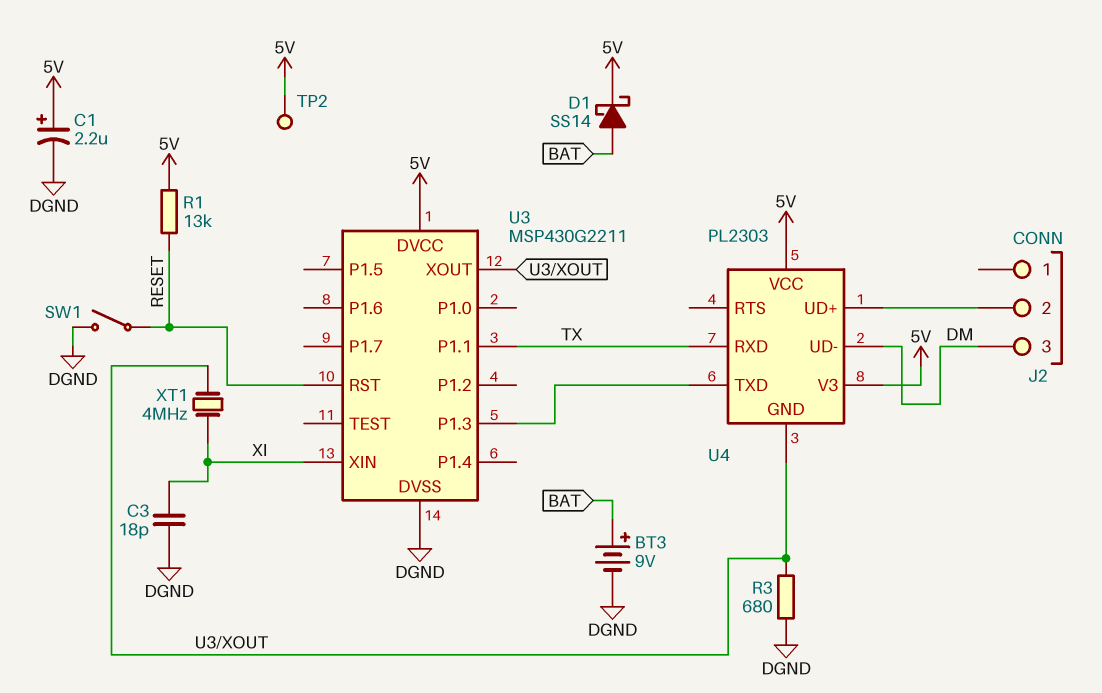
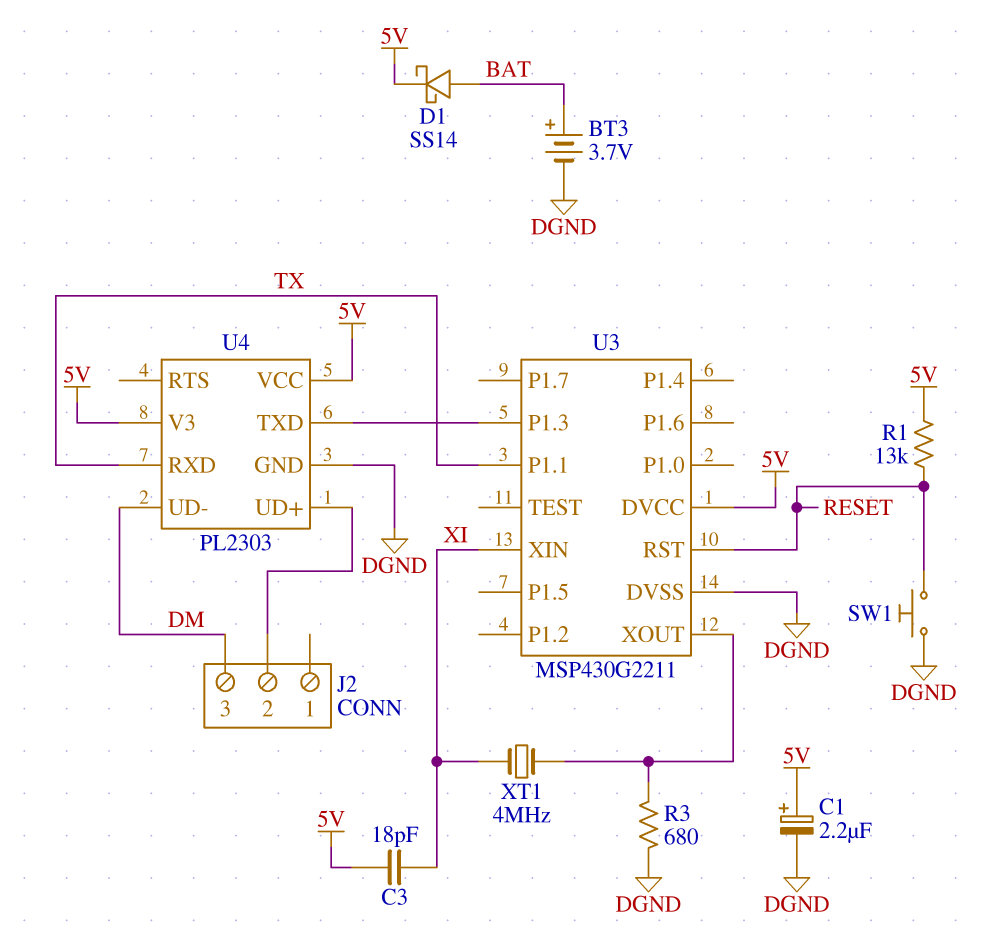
BT3: 9V (plus BAT, minus DGND) -> 3.7V (plus BAT, minus DGND)
C3: 18pF (DGND, XI) -> 18pF (5V, XI)
SW1: switch (DGND, RESET) -> button (DGND, RESET)
TP2: test point (5V) -> none
U4 pin GND: U3/XOUT -> DGND

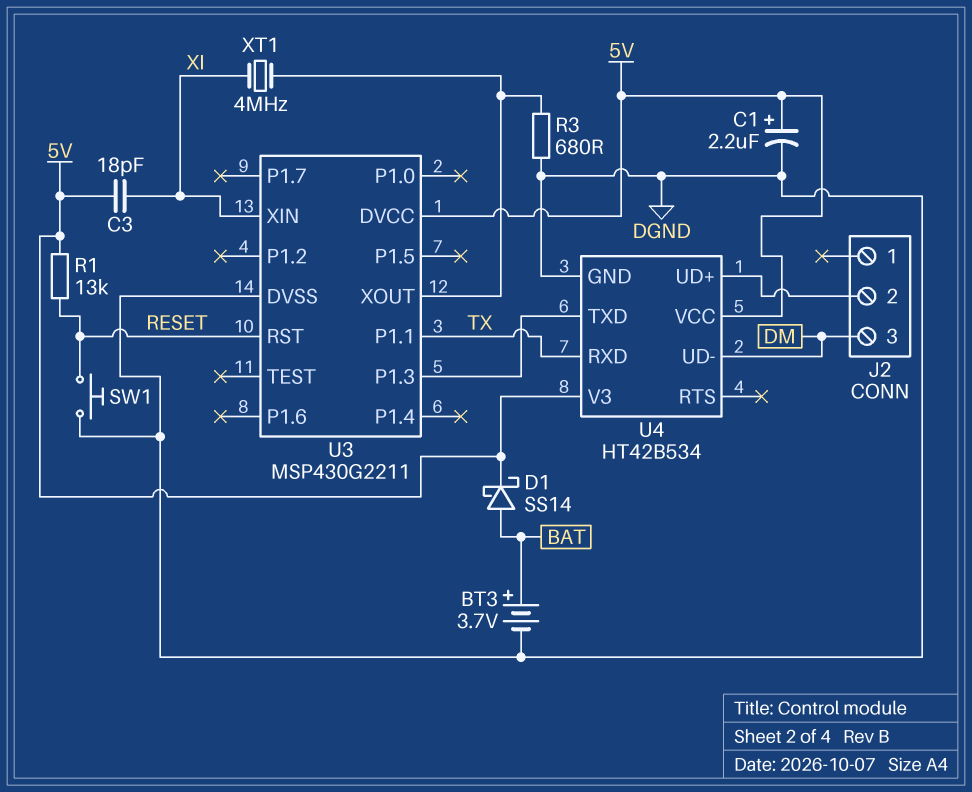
U4: PL2303 -> HT42B534

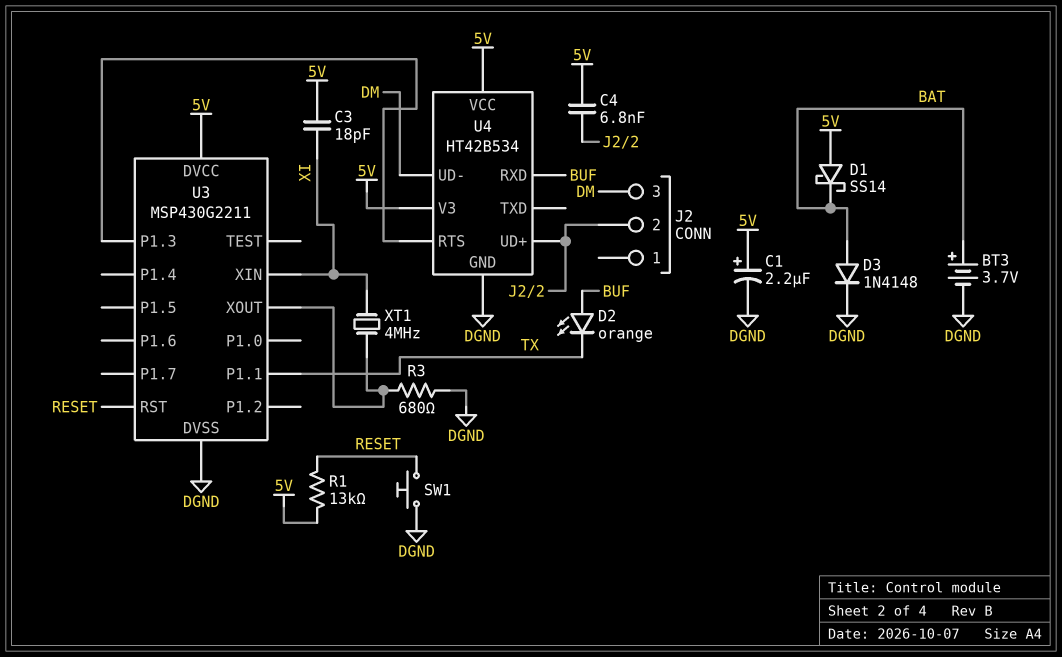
C4: none -> 6.8nF (5V, J2/2)
D1: schottky SS14 (A BAT, K 5V) -> schottky SS14 (A 5V, K BAT)
D2: none -> LED orange (A BUF, K TX)
D3: none -> diode 1N4148 (A BAT, K DGND)
U4 pin RTS: none -> U3/P1.3
U4 pin RXD: TX -> BUF
U4 pin TXD: U3/P1.3 -> none

